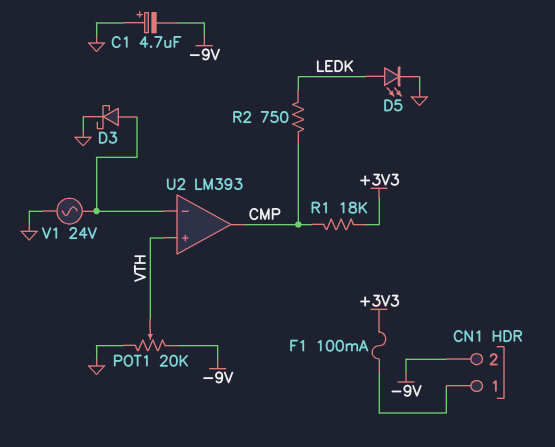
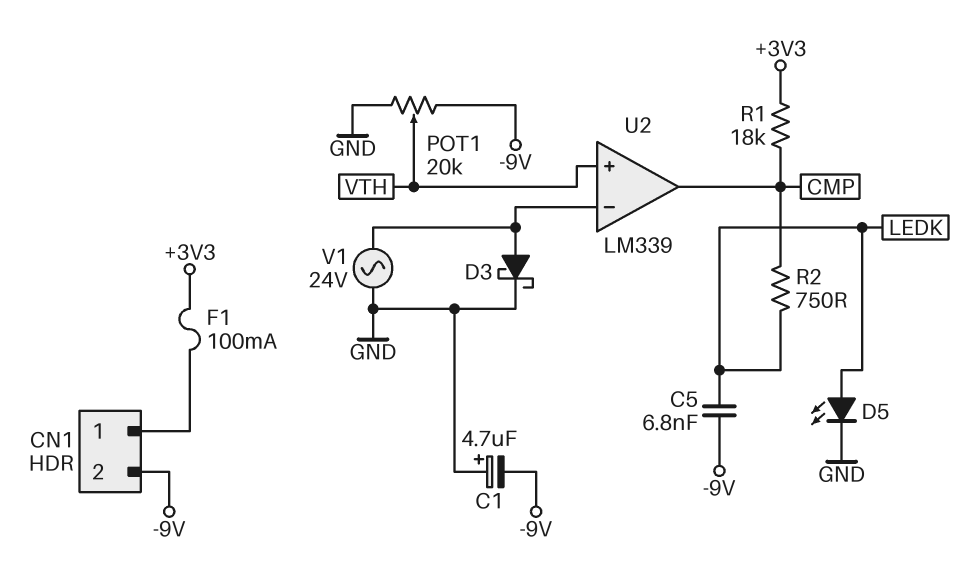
C5: none -> 6.8nF (-9V, LEDK)
U2: LM393 -> LM339

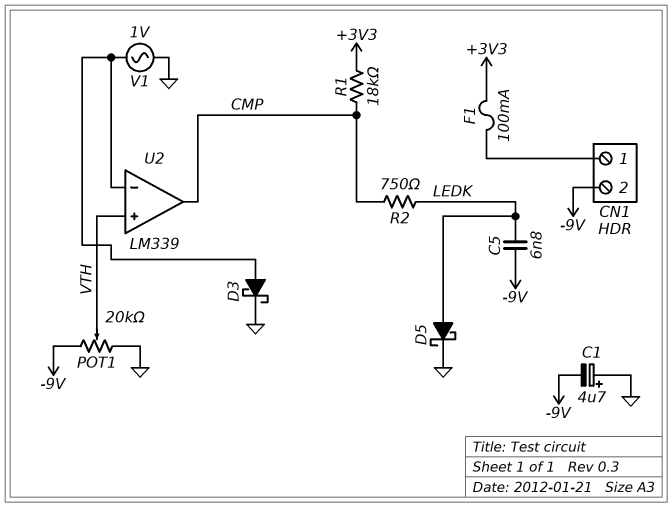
D5: LED (A LEDK, K GND) -> schottky (A LEDK, K GND)
V1: AC 24V (GND, U2/in-) -> AC 1V (GND, U2/in-)

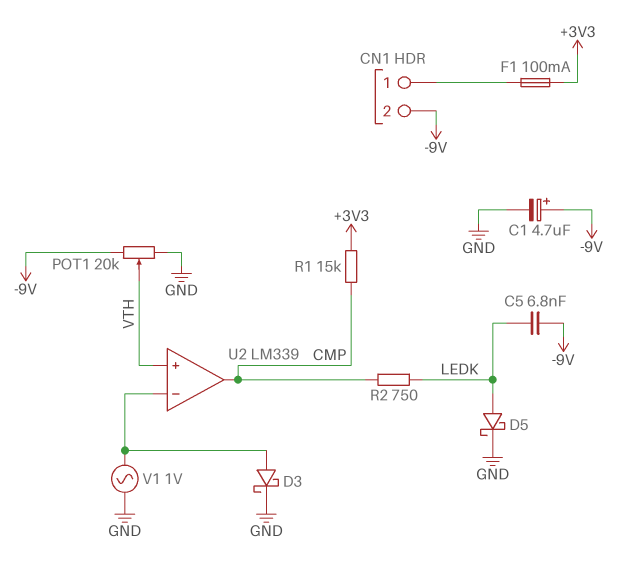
C1: 4.7uF (plus GND, minus -9V) -> 4.7uF (plus -9V, minus GND)
R1: 18k (+3V3, CMP) -> 15k (+3V3, CMP)

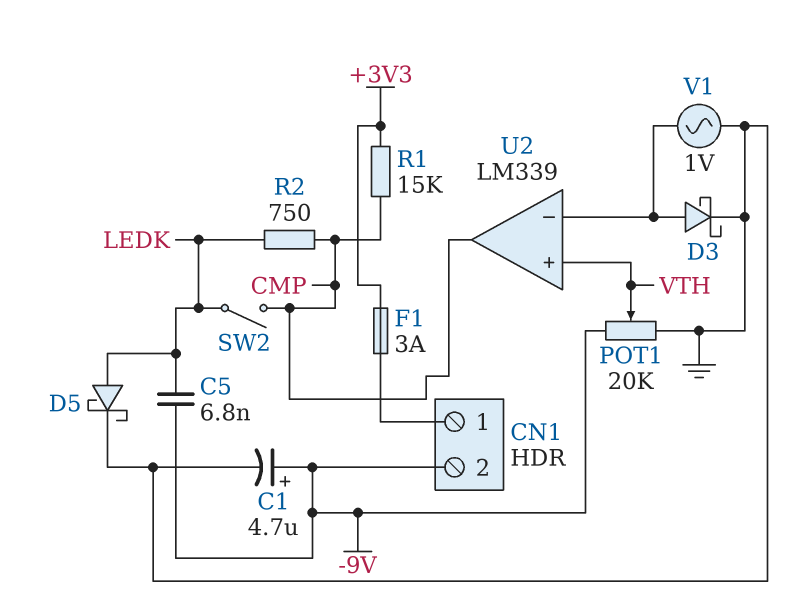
F1: 100mA (+3V3, CN1/1) -> 3A (+3V3, CN1/1)
SW2: none -> switch (CMP, LEDK)

